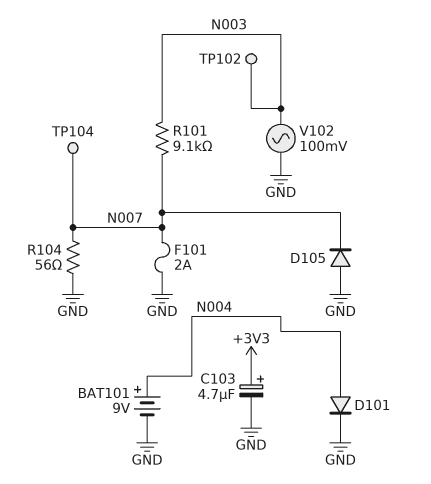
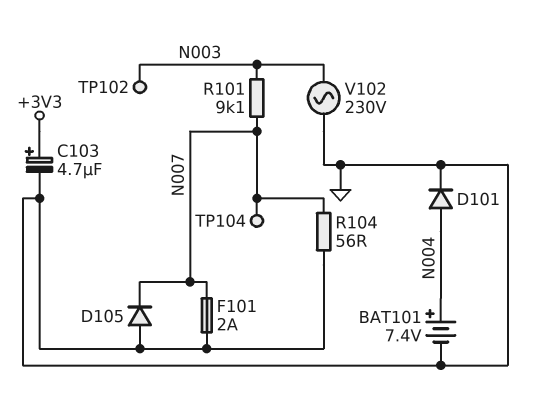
BAT101: 9V (plus N004, minus GND) -> 7.4V (plus N004, minus GND)
V102: AC 100mV (GND, N003) -> AC 230V (GND, N003)

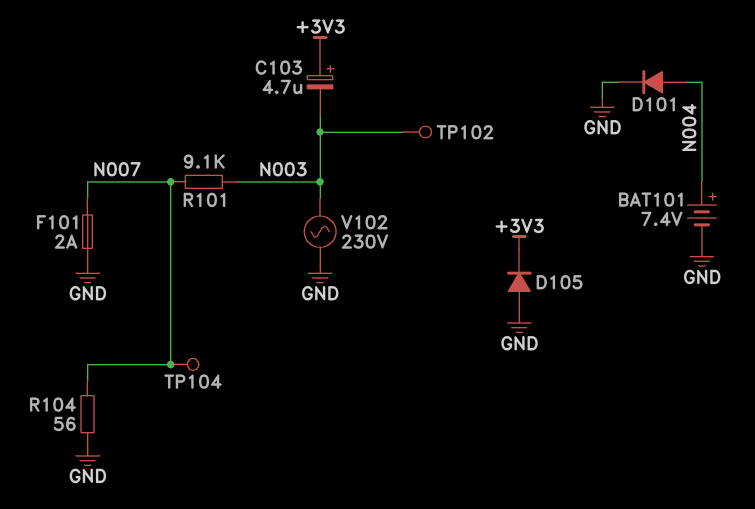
C103: 4.7uF (plus +3V3, minus GND) -> 4.7uF (plus +3V3, minus N003)
D105: diode (A GND, K N007) -> diode (A GND, K +3V3)

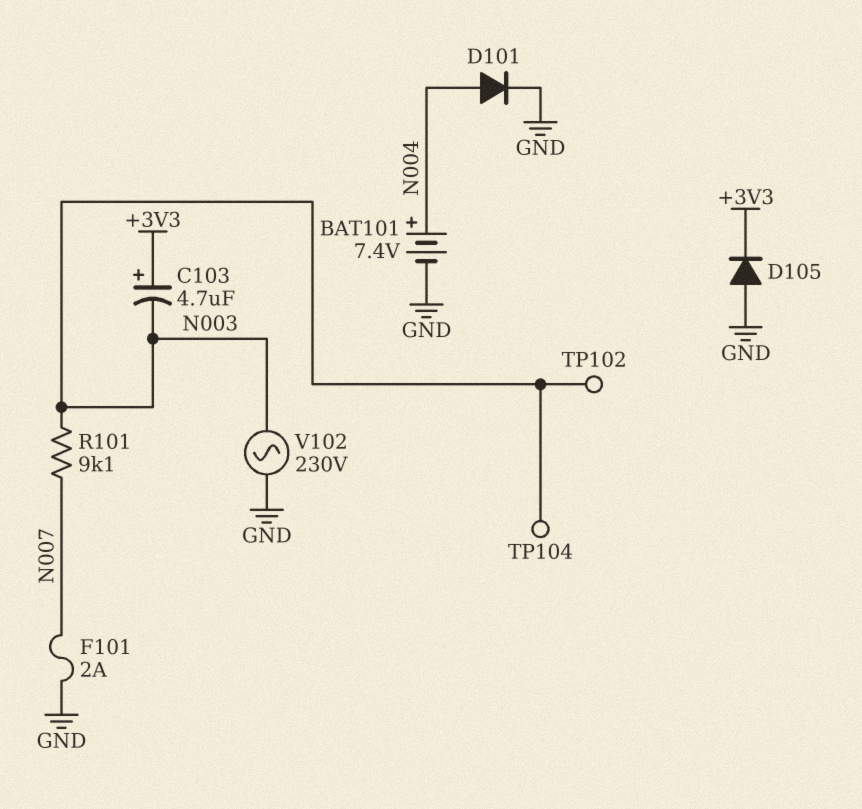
R104: 56 (GND, N007) -> none
TP104: test point (N007) -> test point (N003)

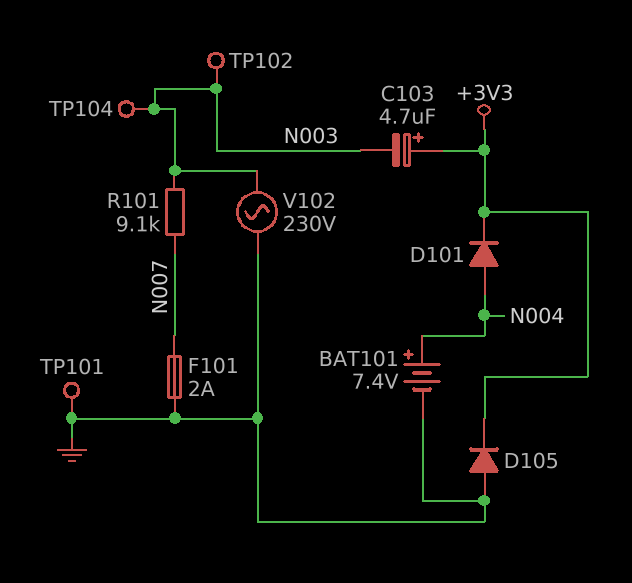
D101: diode (A N004, K GND) -> diode (A N004, K +3V3)
TP101: none -> test point (GND)

